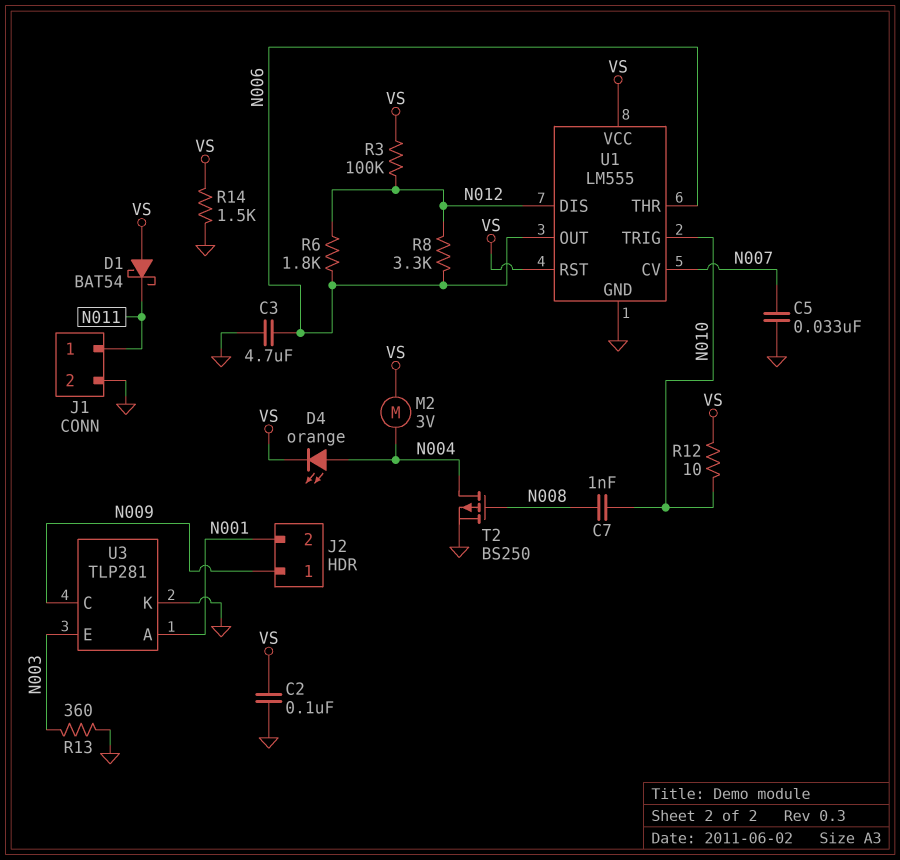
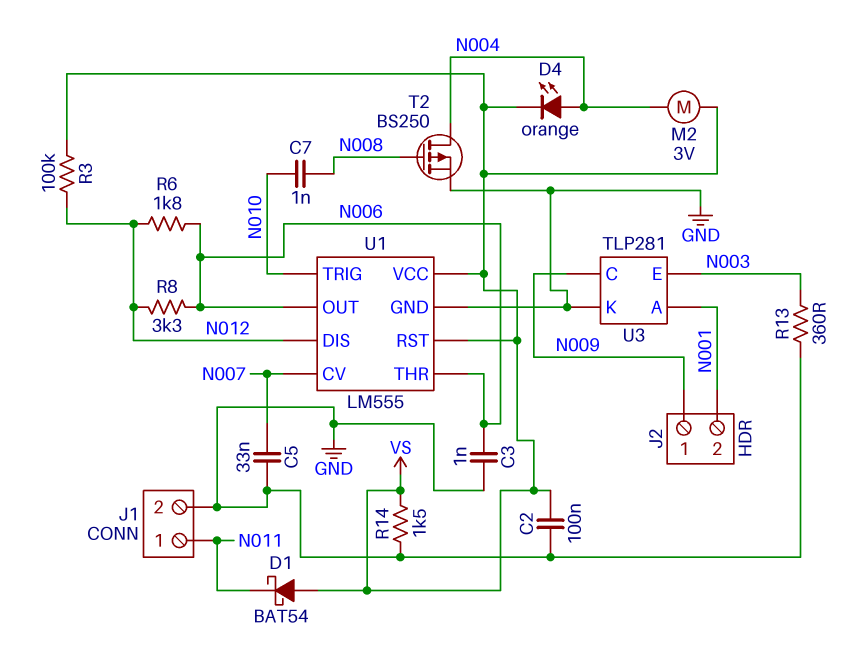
C3: 4.7uF (GND, N006) -> 1nF (GND, N006)
R12: 10 (N010, VS) -> none

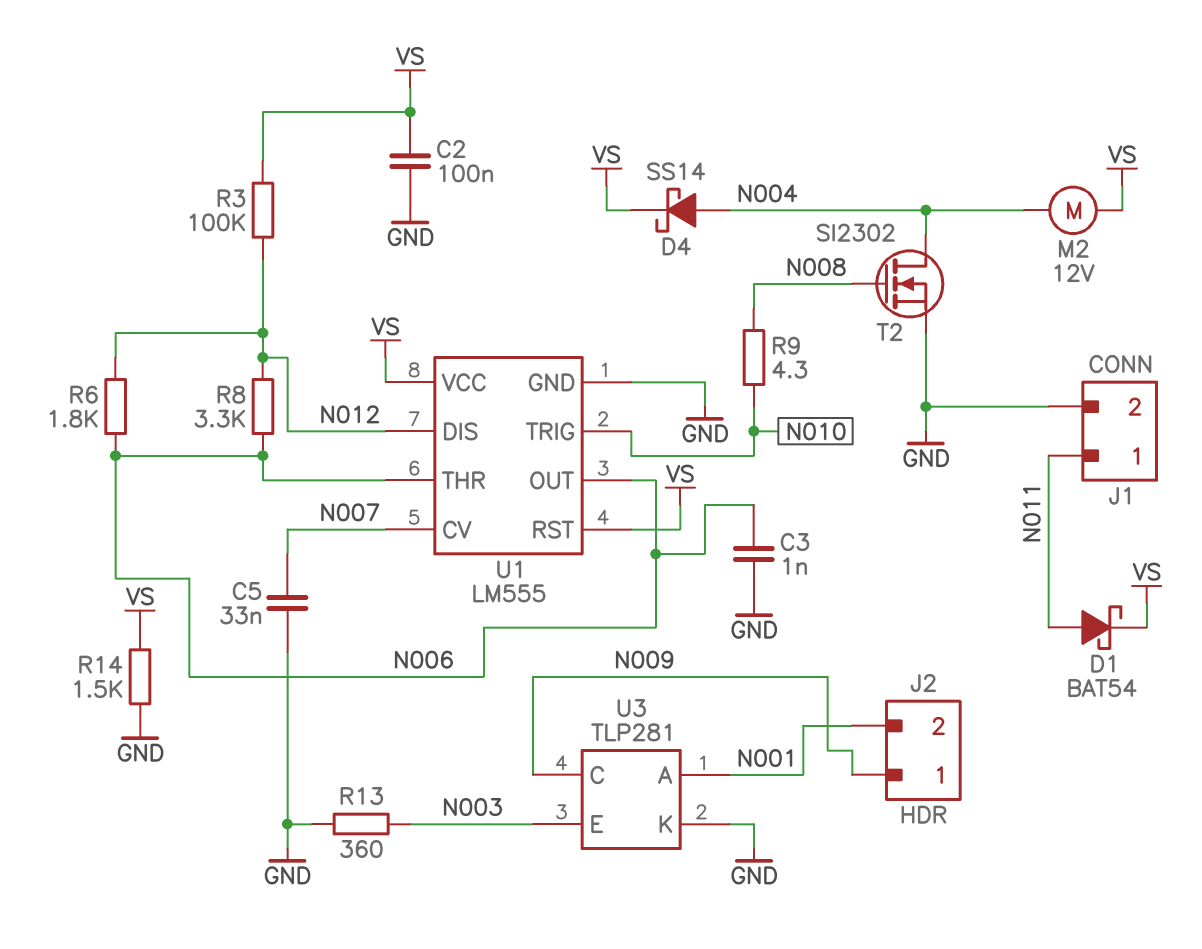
C7: 1nF (N008, N010) -> none
D1: schottky BAT54 (A VS, K N011) -> schottky BAT54 (A N011, K VS)
D4: LED orange (A N004, K VS) -> schottky SS14 (A N004, K VS)
M2: motor 3V (N004, VS) -> motor 12V (N004, VS)
R9: none -> 4.3 (N008, N010)
T2: PMOS BS250 (G N008, D N004, S GND) -> NMOS SI2302 (G N008, D N004, S GND)

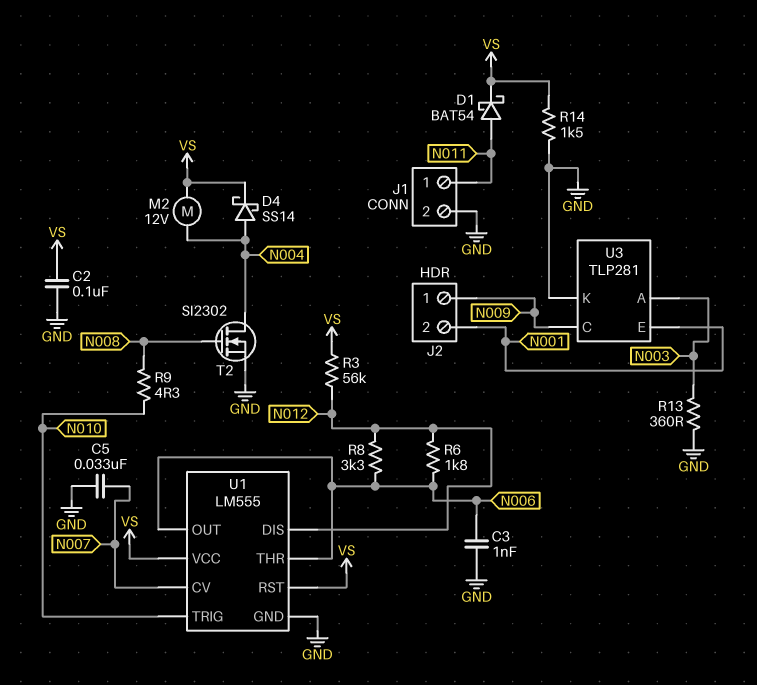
R3: 100k (N012, VS) -> 56k (N012, VS)
U3 pin A: N001 -> N003
U3 pin E: N003 -> N001

